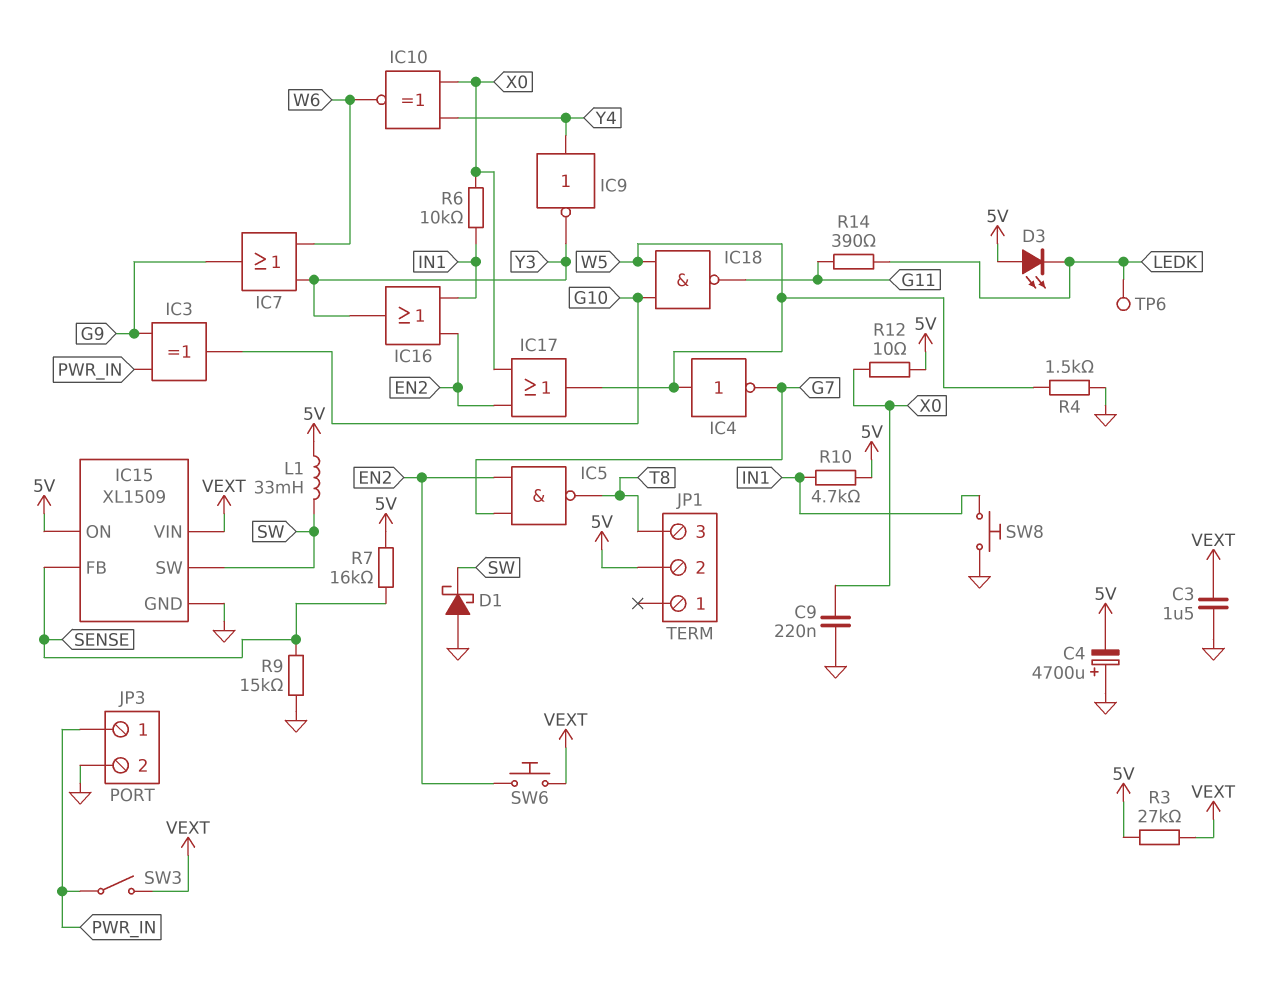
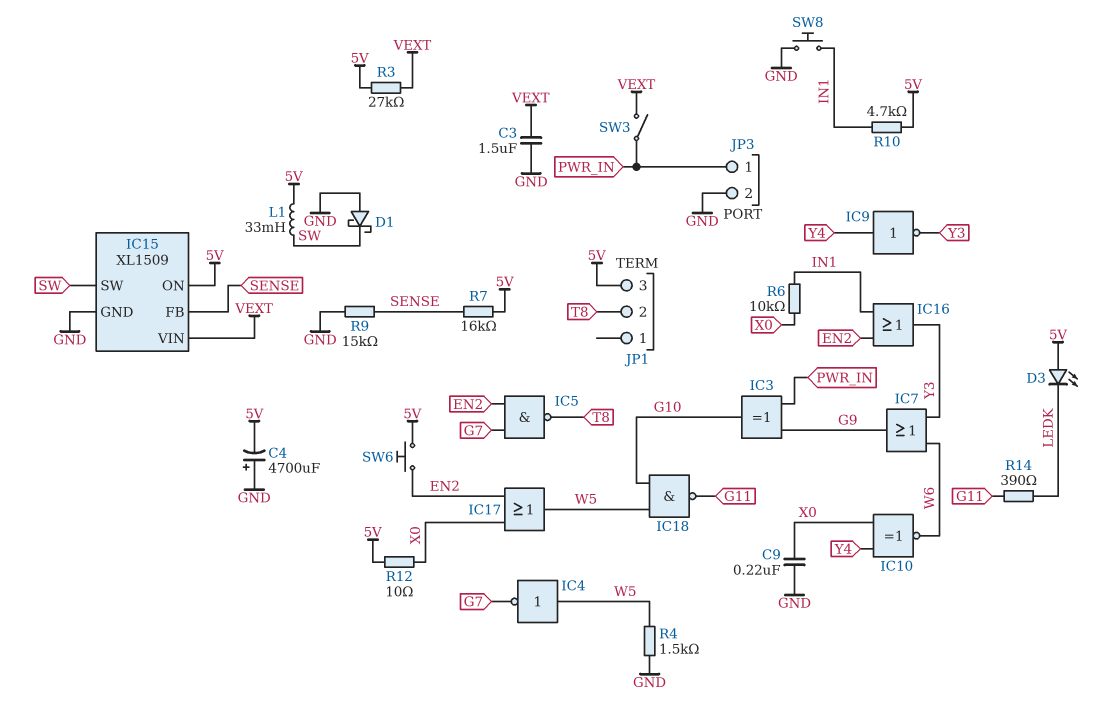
JP1 pin 2: 5V -> T8
JP1 pin 3: T8 -> 5V
SW6: button (EN2, VEXT) -> button (5V, EN2)
TP6: test point (LEDK) -> none

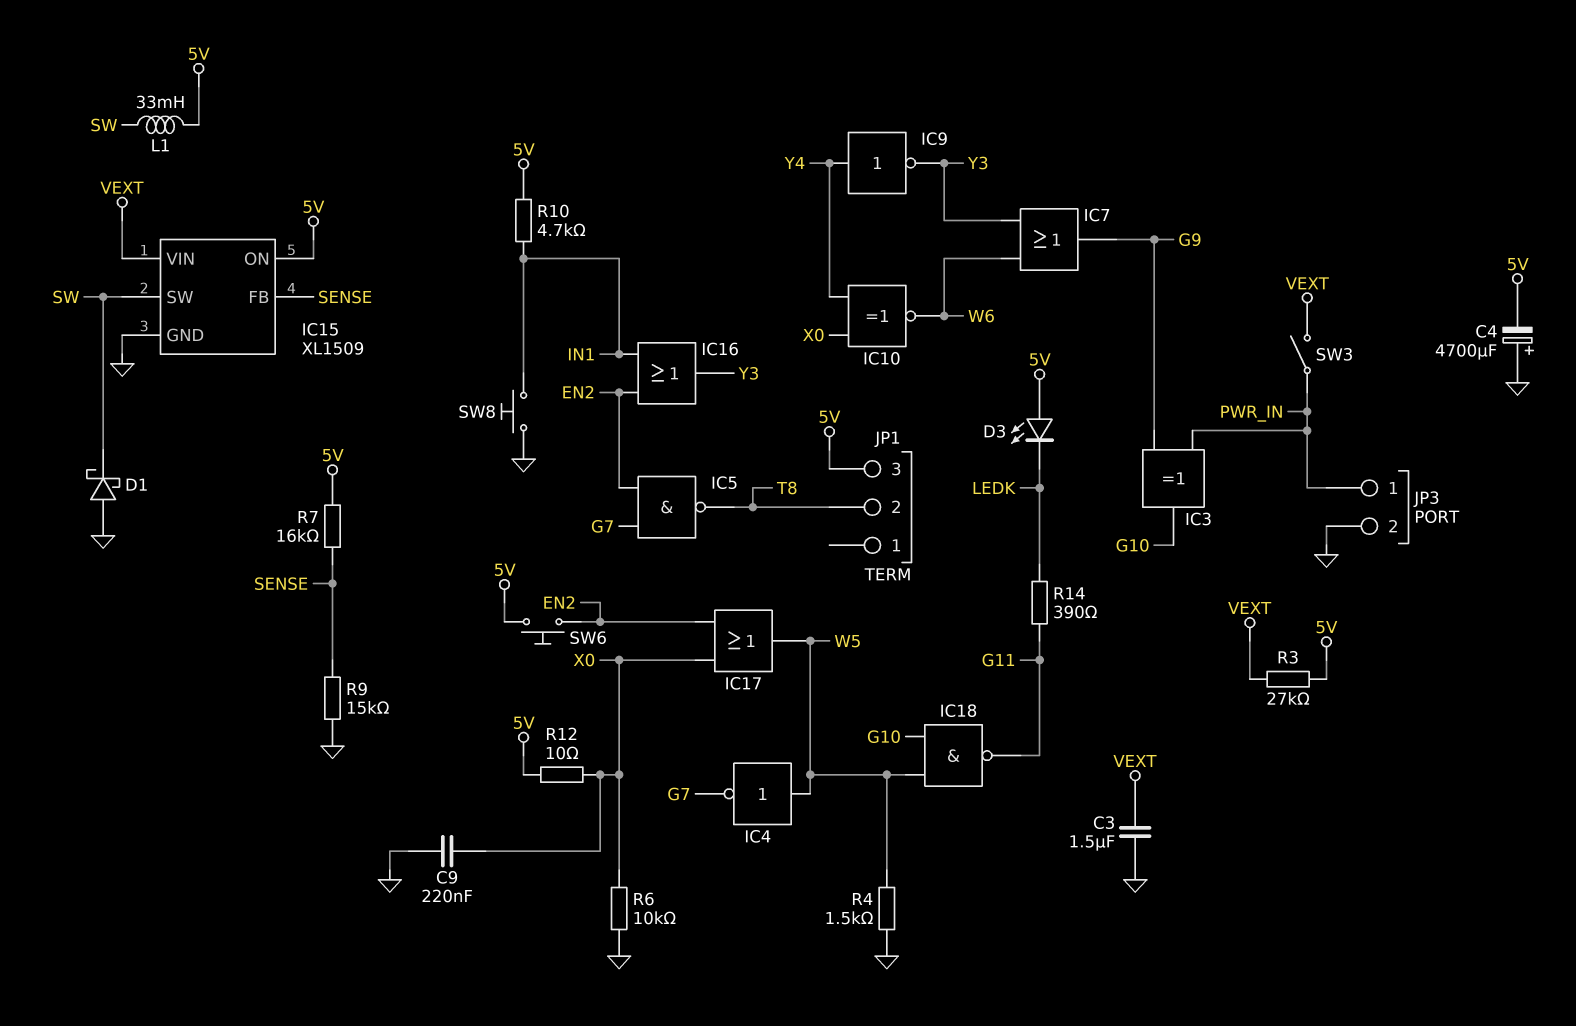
R6: 10k (IN1, X0) -> 10k (GND, X0)

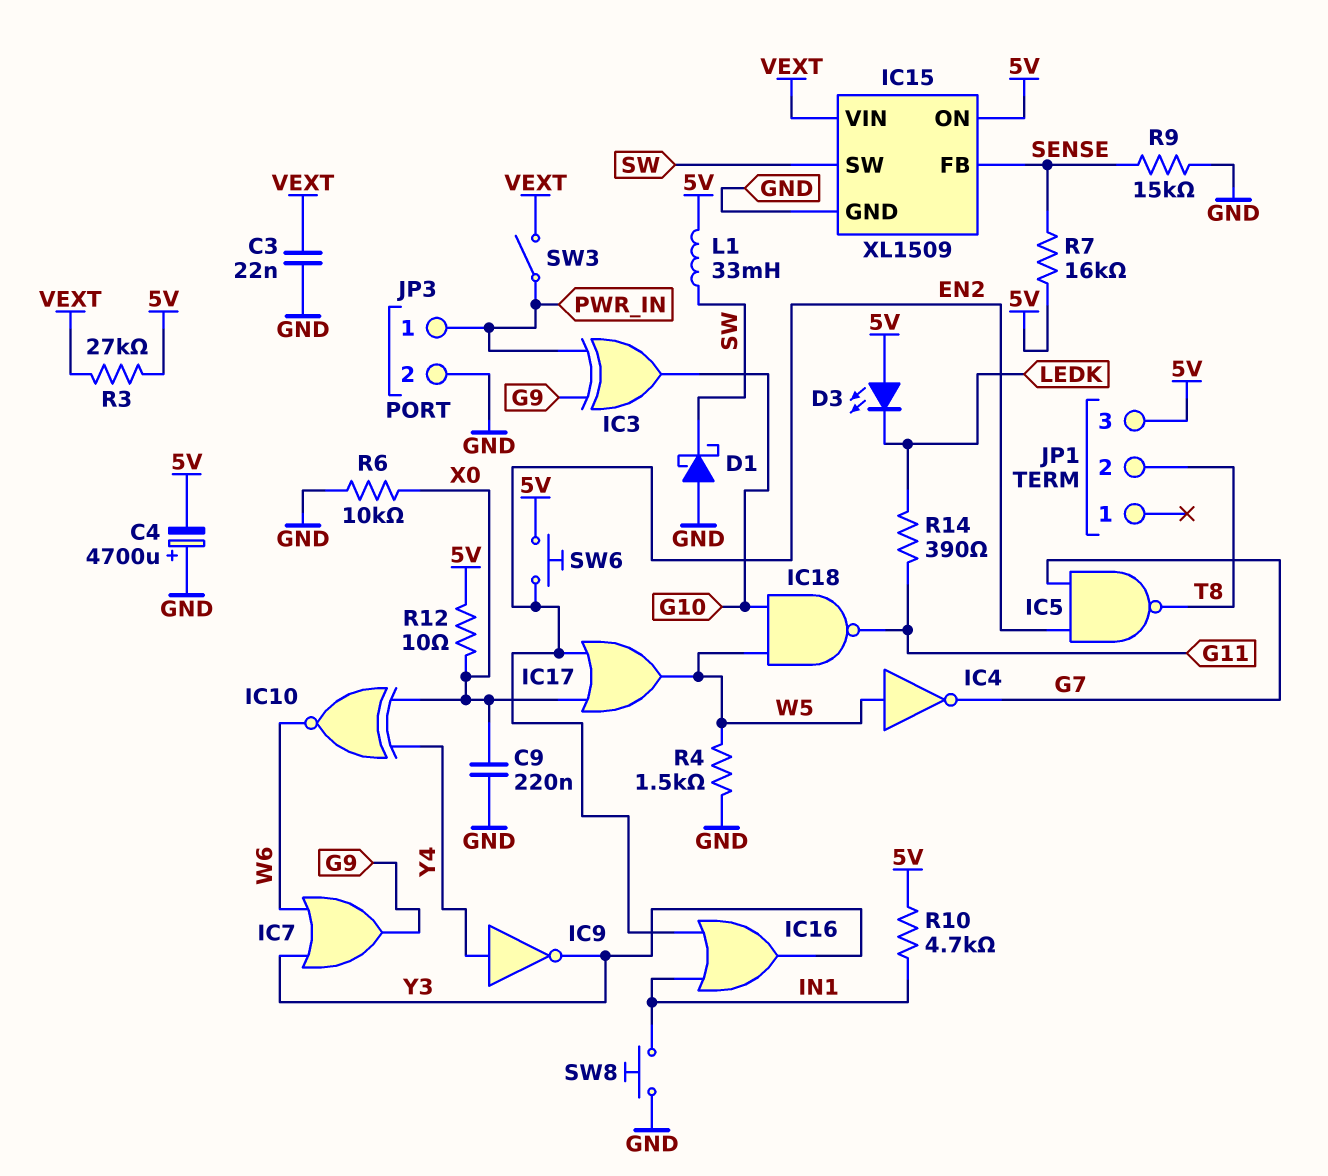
C3: 1.5uF (GND, VEXT) -> 22nF (GND, VEXT)

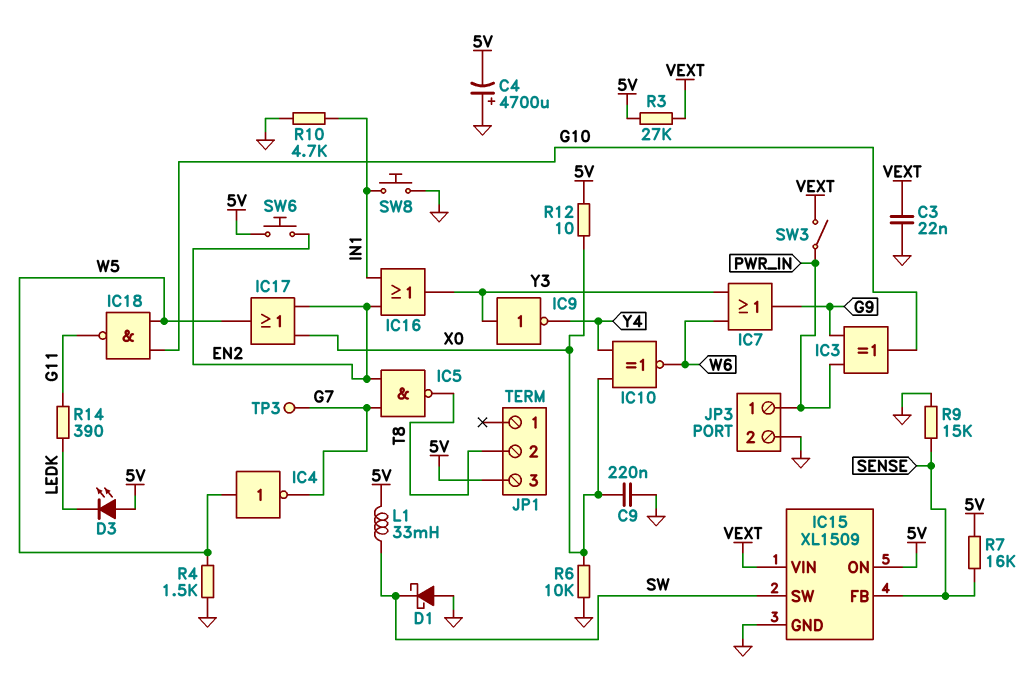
IC9: NOT (in Y4, out Y3) -> NOT (in Y3, out Y4)
R10: 4.7k (5V, IN1) -> 4.7k (GND, IN1)
TP3: none -> test point (G7)

